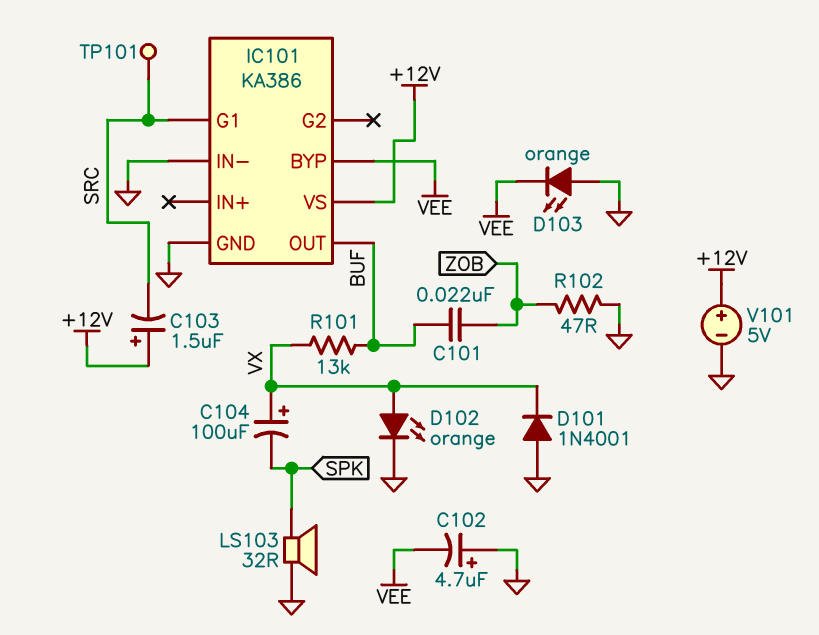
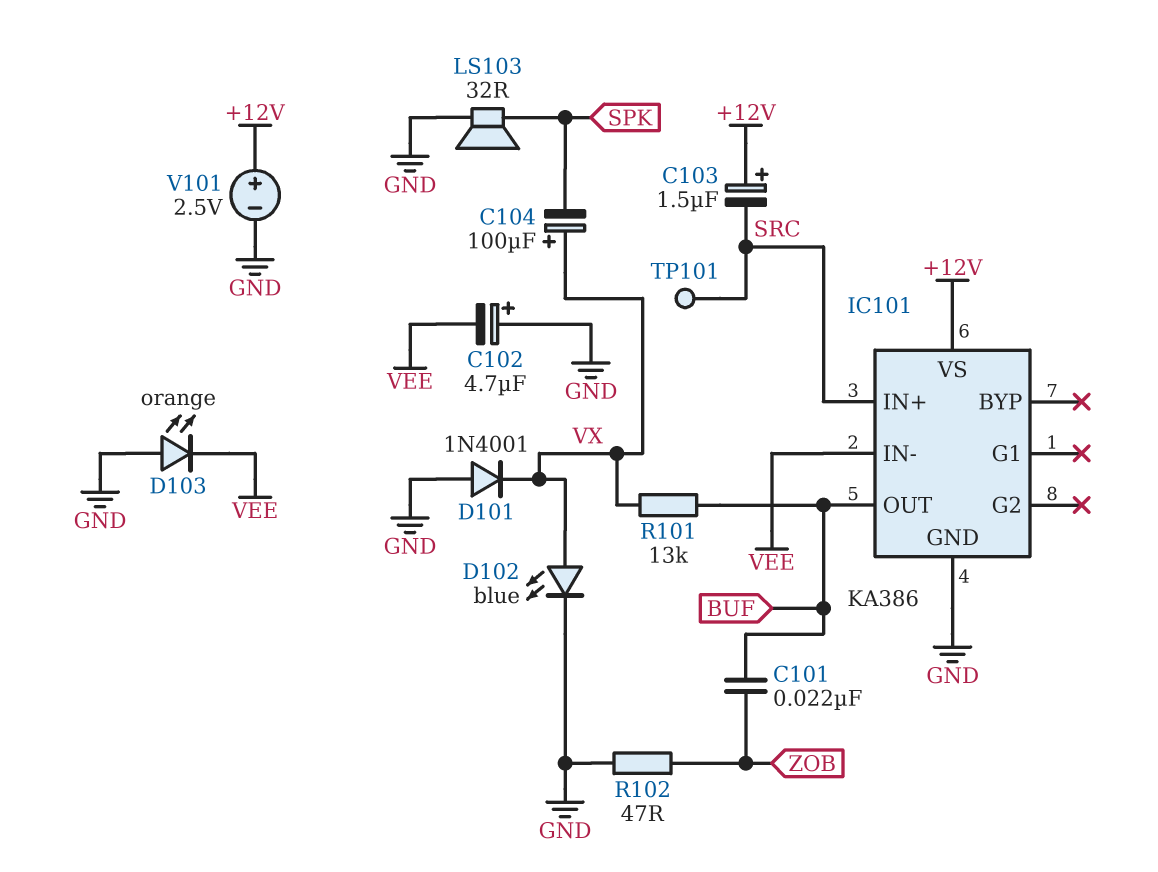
D102: LED orange (A VX, K GND) -> LED blue (A VX, K GND)
IC101 pin BYP: VEE -> none
IC101 pin G1: SRC -> none
IC101 pin IN+: none -> SRC
IC101 pin IN-: GND -> VEE
V101: 5V (plus +12V, minus GND) -> 2.5V (plus +12V, minus GND)

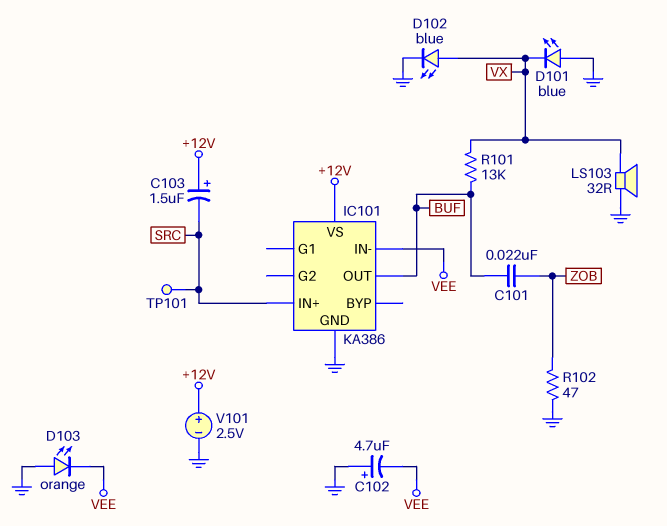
C104: 100uF (plus VX, minus SPK) -> none
D101: diode 1N4001 (A GND, K VX) -> LED blue (A GND, K VX)
LS103: speaker 32R (GND, SPK) -> speaker 32R (GND, VX)

